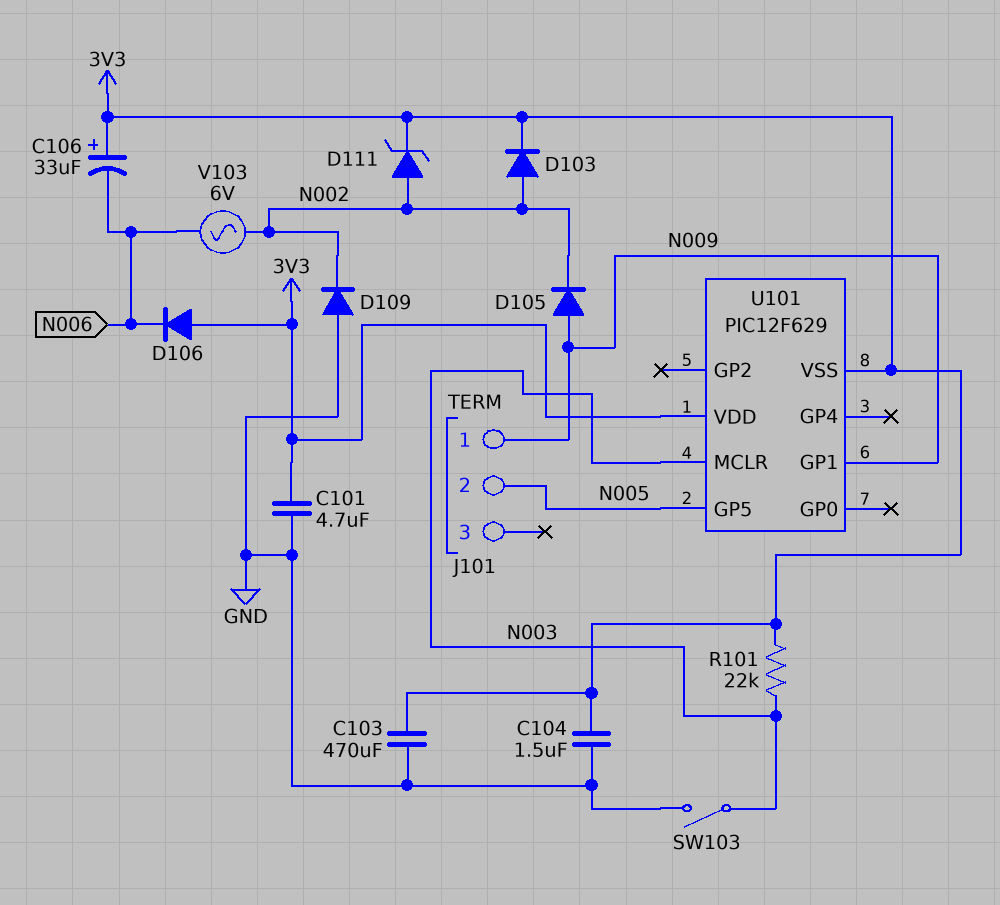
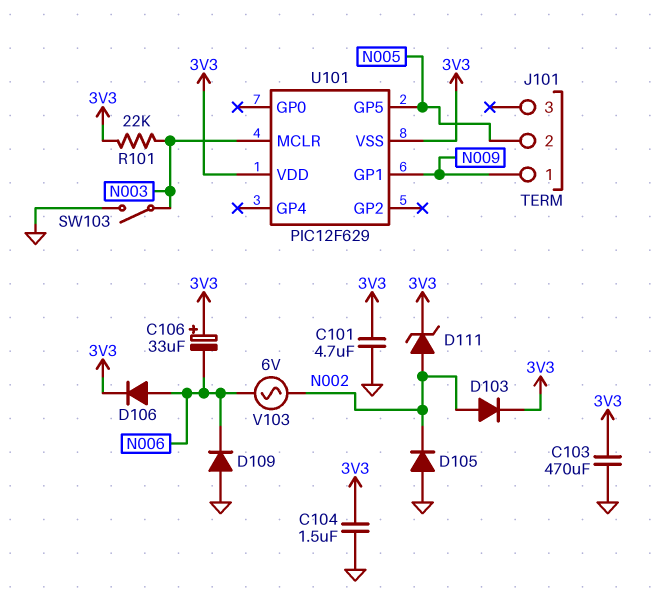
D105: diode (A N009, K N002) -> diode (A GND, K N002)
D106: diode (A 3V3, K N006) -> diode (A N006, K 3V3)
D109: diode (A GND, K N002) -> diode (A GND, K N006)

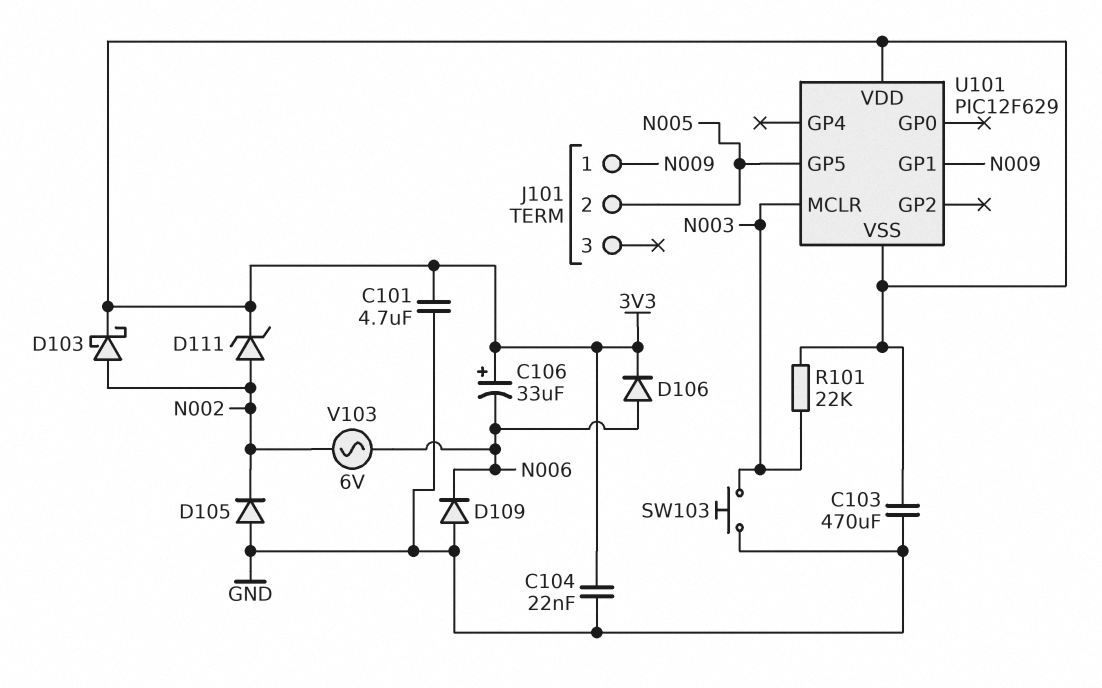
C104: 1.5uF (3V3, GND) -> 22nF (3V3, GND)
D103: diode (A N002, K 3V3) -> schottky (A N002, K 3V3)
SW103: switch (GND, N003) -> button (GND, N003)

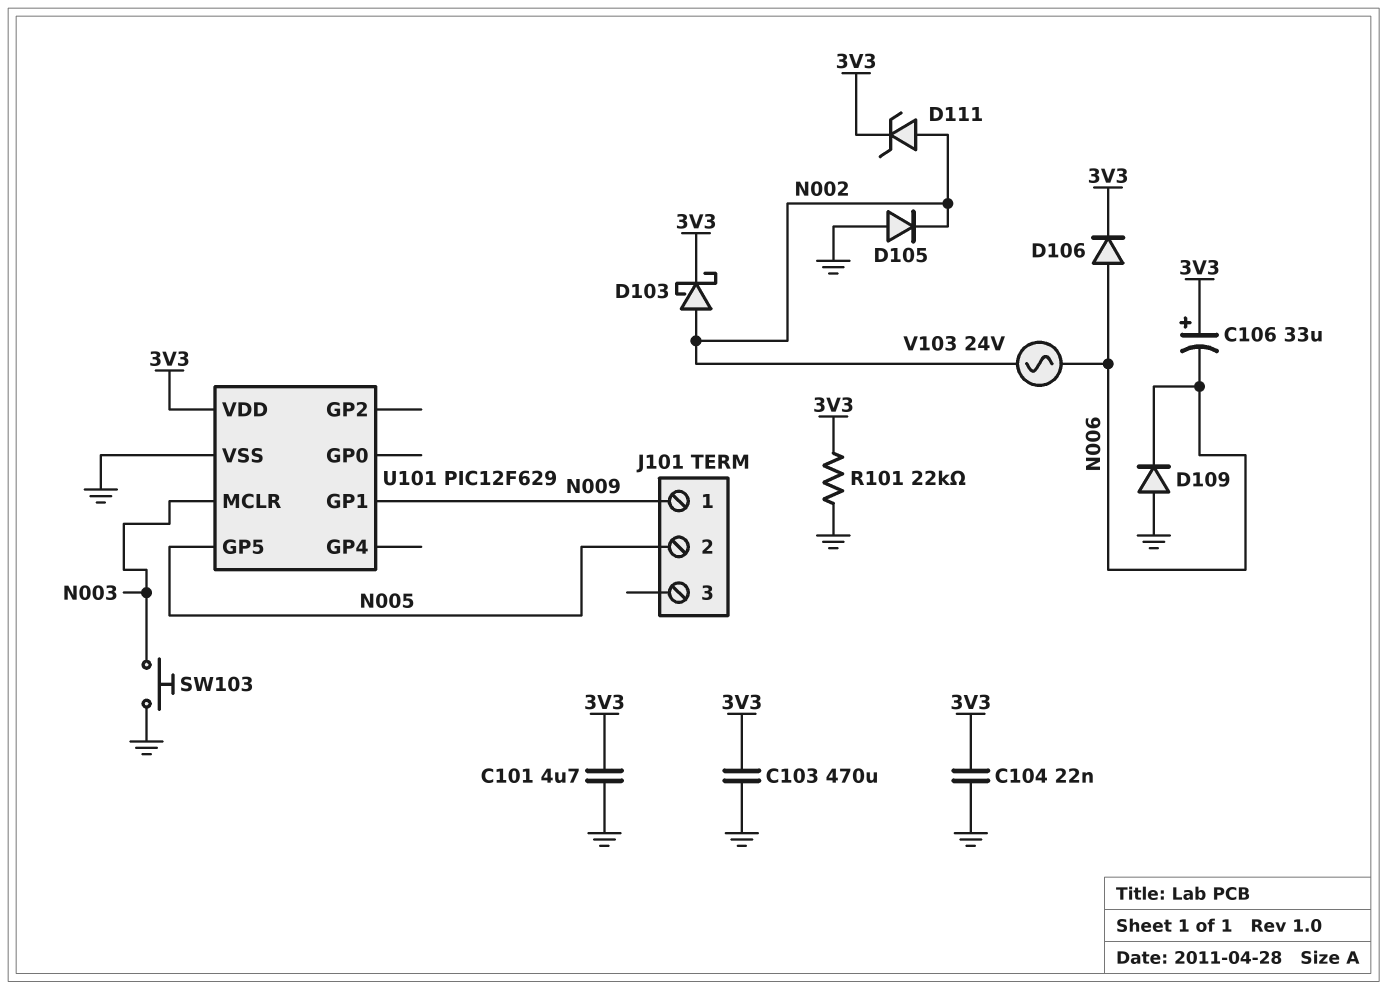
R101: 22k (3V3, N003) -> 22k (3V3, GND)
U101 pin VSS: 3V3 -> GND
V103: AC 6V (N002, N006) -> AC 24V (N002, N006)

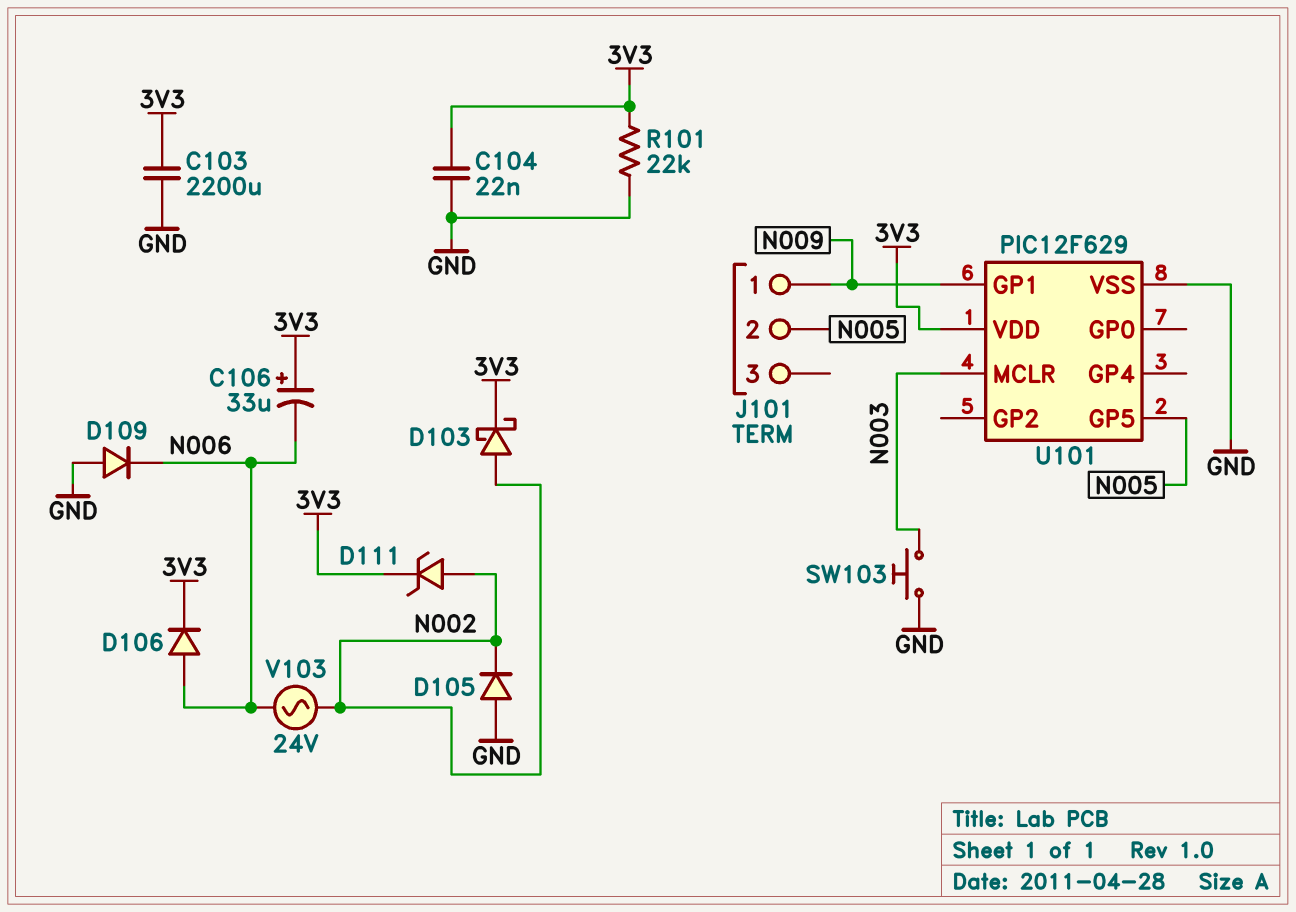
C101: 4.7uF (3V3, GND) -> none
C103: 470uF (3V3, GND) -> 2200uF (3V3, GND)

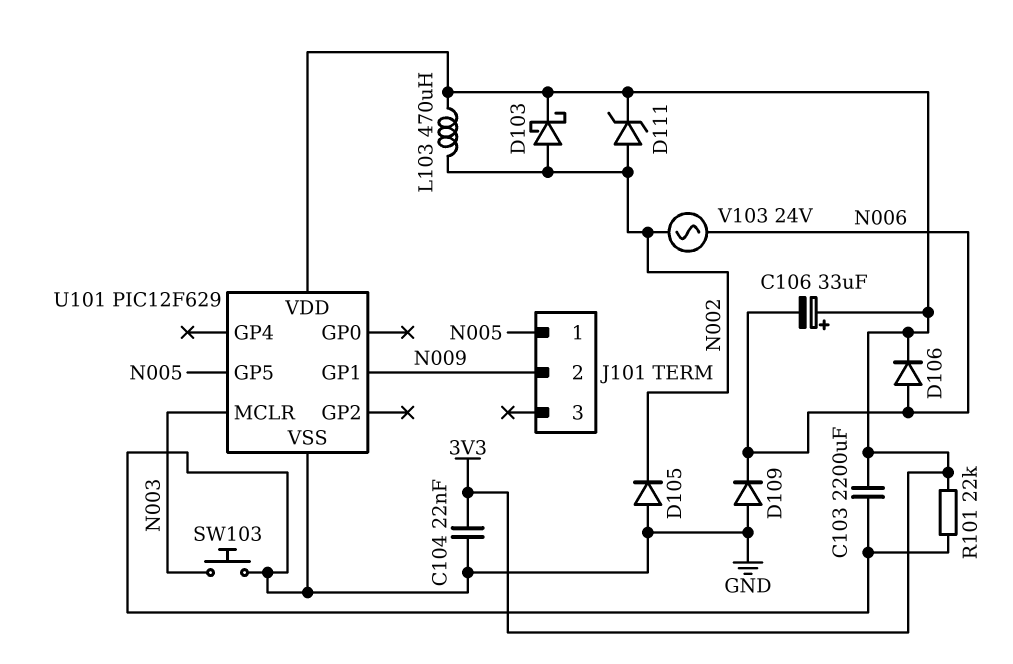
J101 pin 1: N009 -> N005
J101 pin 2: N005 -> N009
L103: none -> 470uH (3V3, N002)

